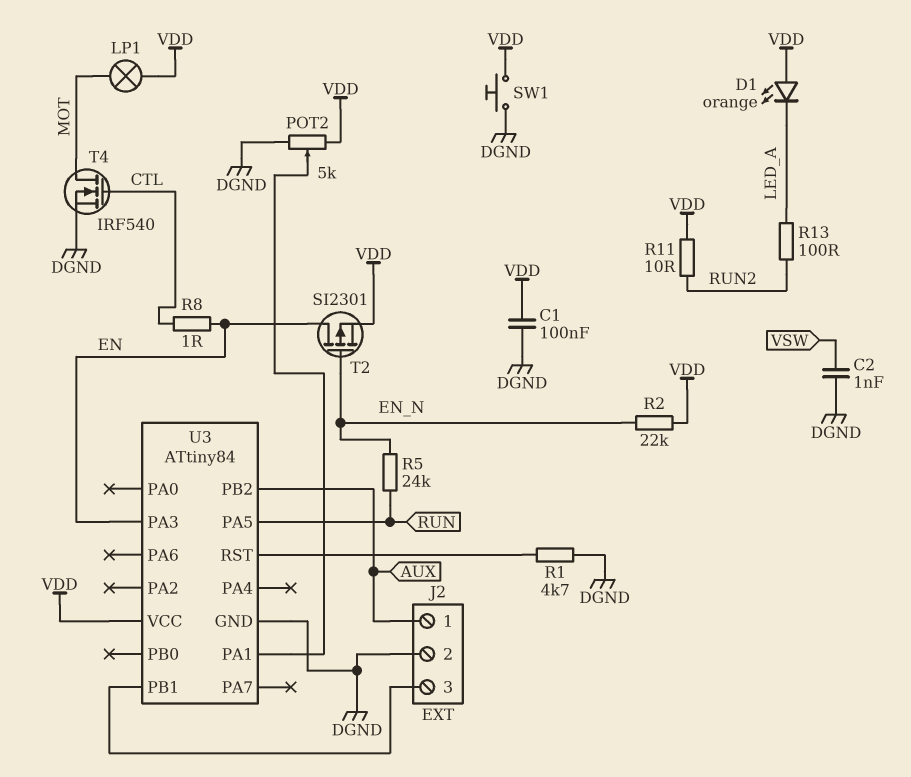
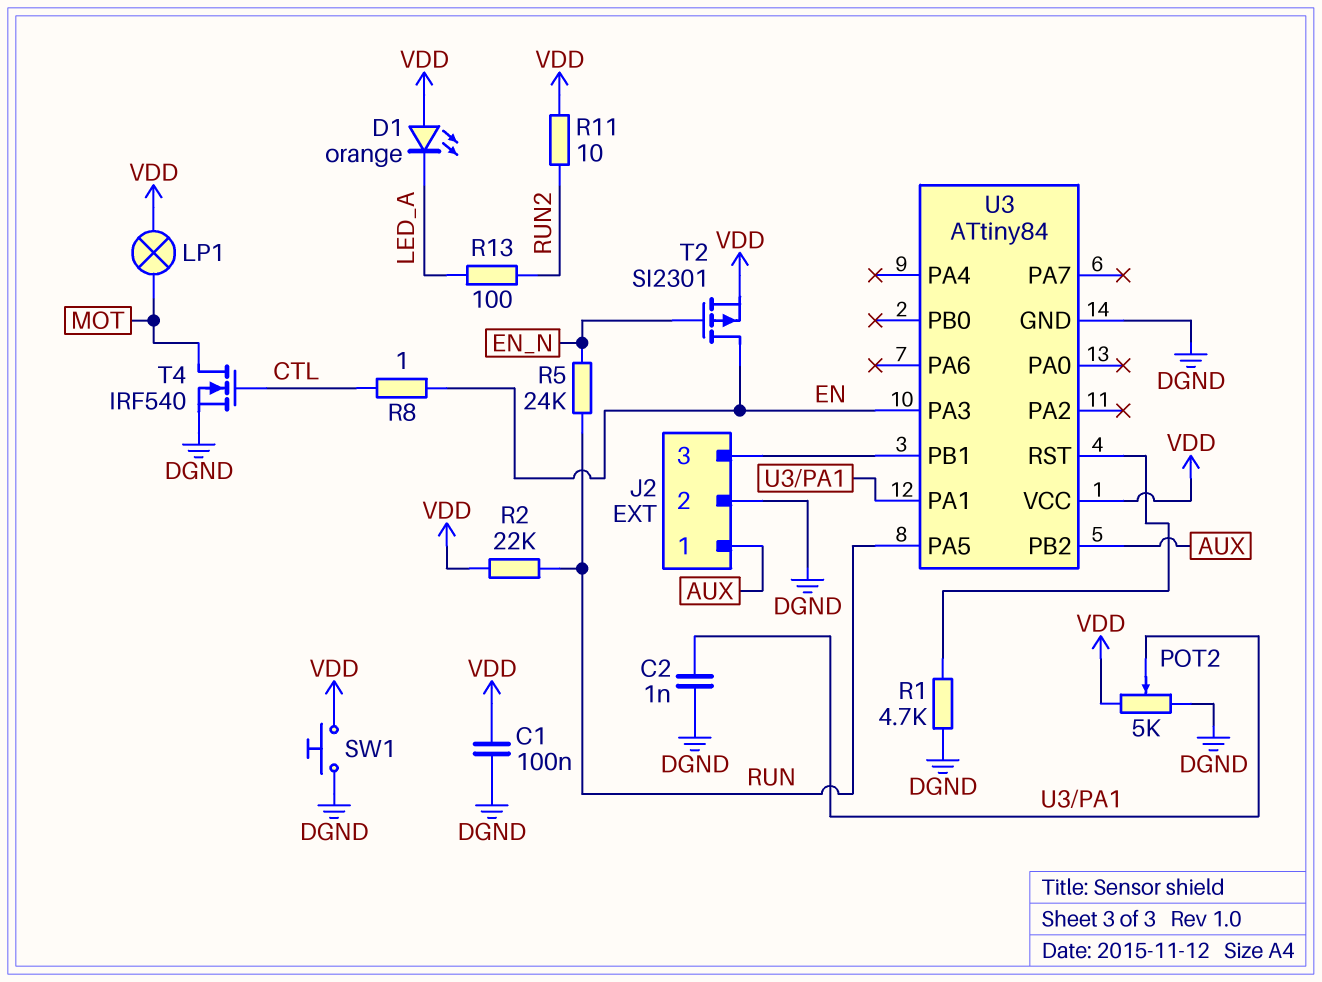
C2: 1nF (DGND, VSW) -> 1nF (DGND, U3/PA1)
R2: 22k (EN_N, VDD) -> 22k (RUN, VDD)

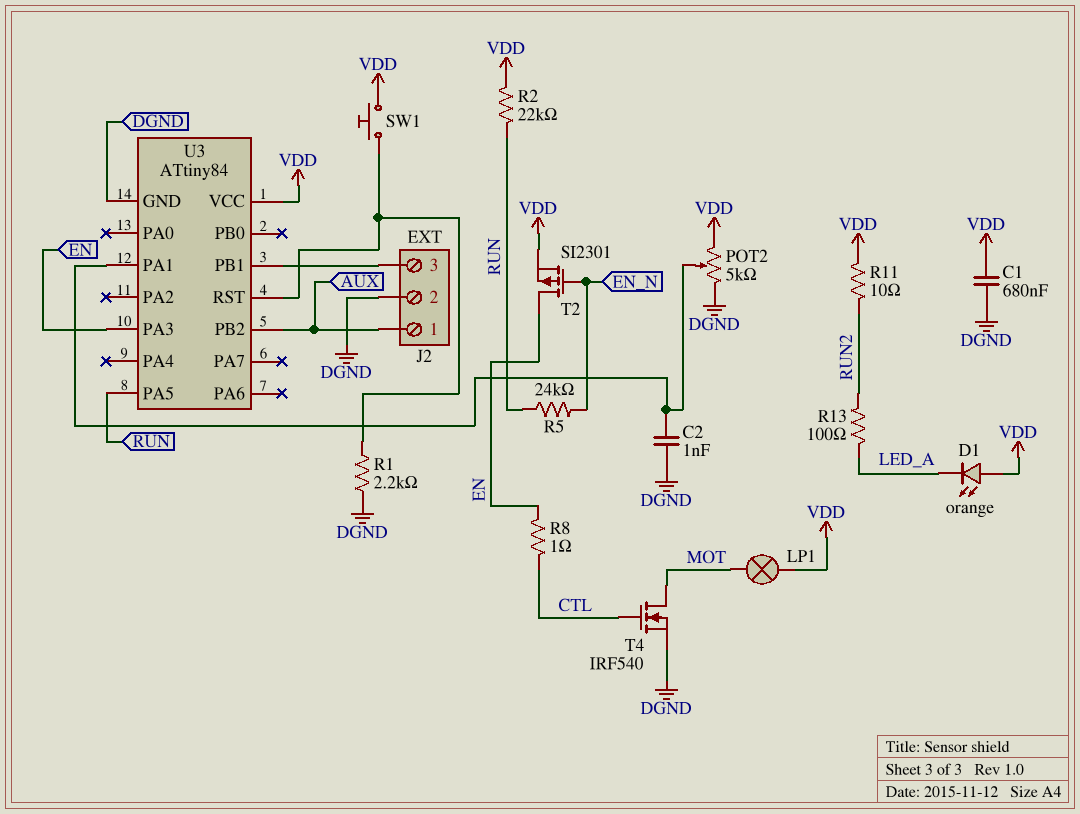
C1: 100nF (DGND, VDD) -> 680nF (DGND, VDD)
R1: 4.7k (DGND, U3/RST) -> 2.2k (DGND, U3/RST)
SW1: button (DGND, VDD) -> button (U3/RST, VDD)

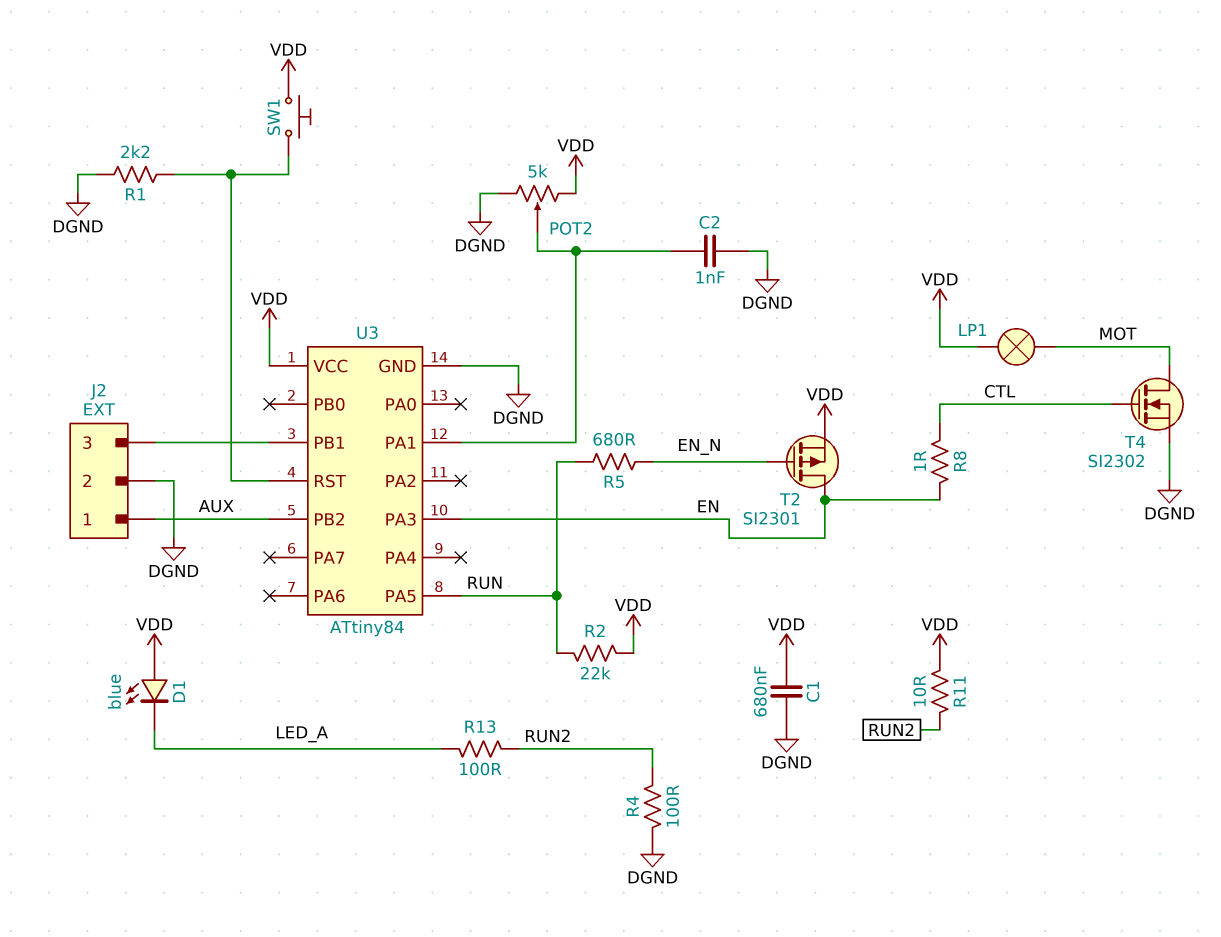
D1: LED orange (A VDD, K LED_A) -> LED blue (A VDD, K LED_A)
R4: none -> 100 (DGND, RUN2)
R5: 24k (EN_N, RUN) -> 680 (EN_N, RUN)
T4: NMOS IRF540 (G CTL, D MOT, S DGND) -> NMOS SI2302 (G CTL, D MOT, S DGND)

